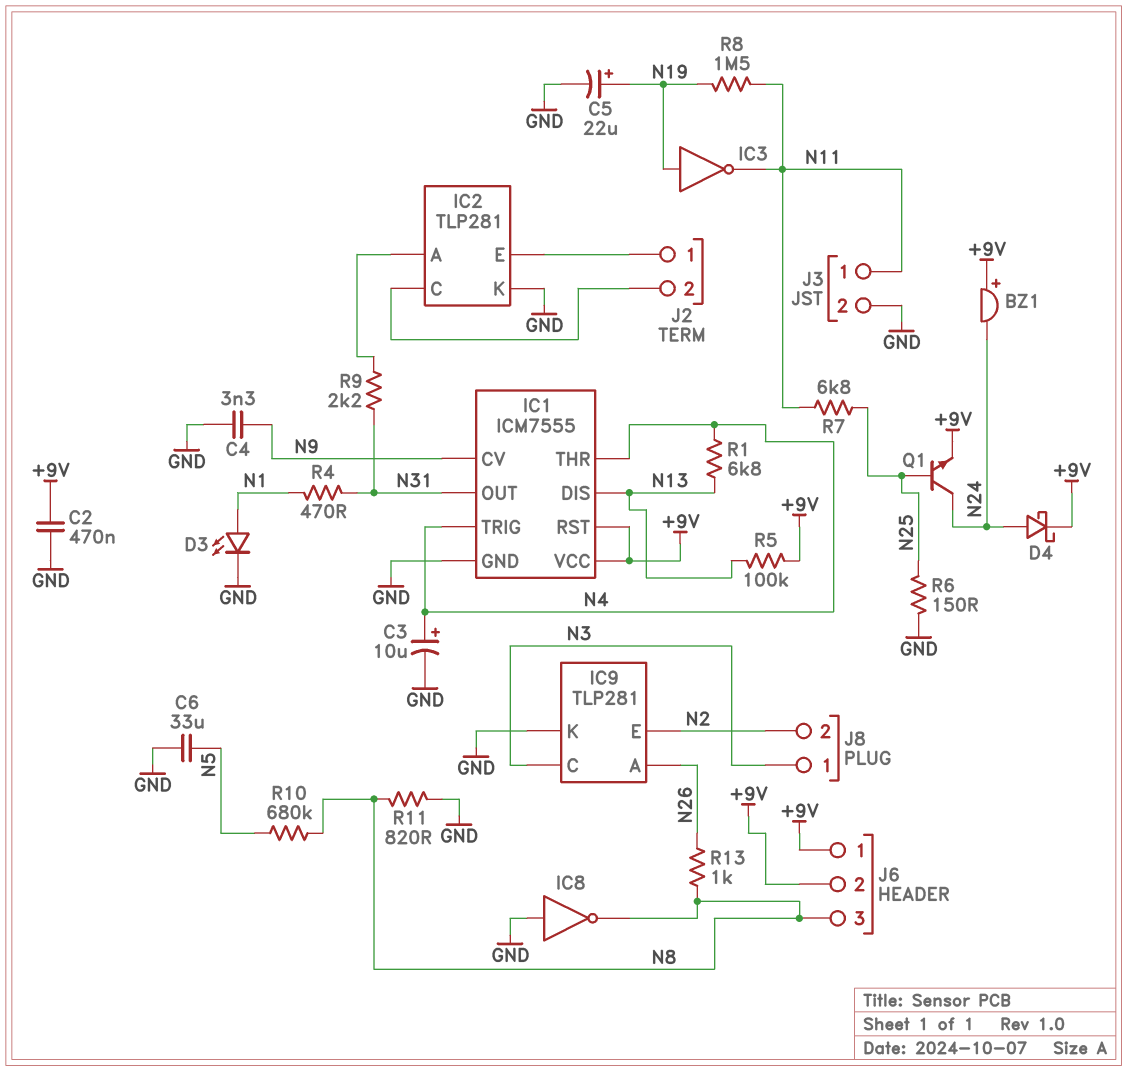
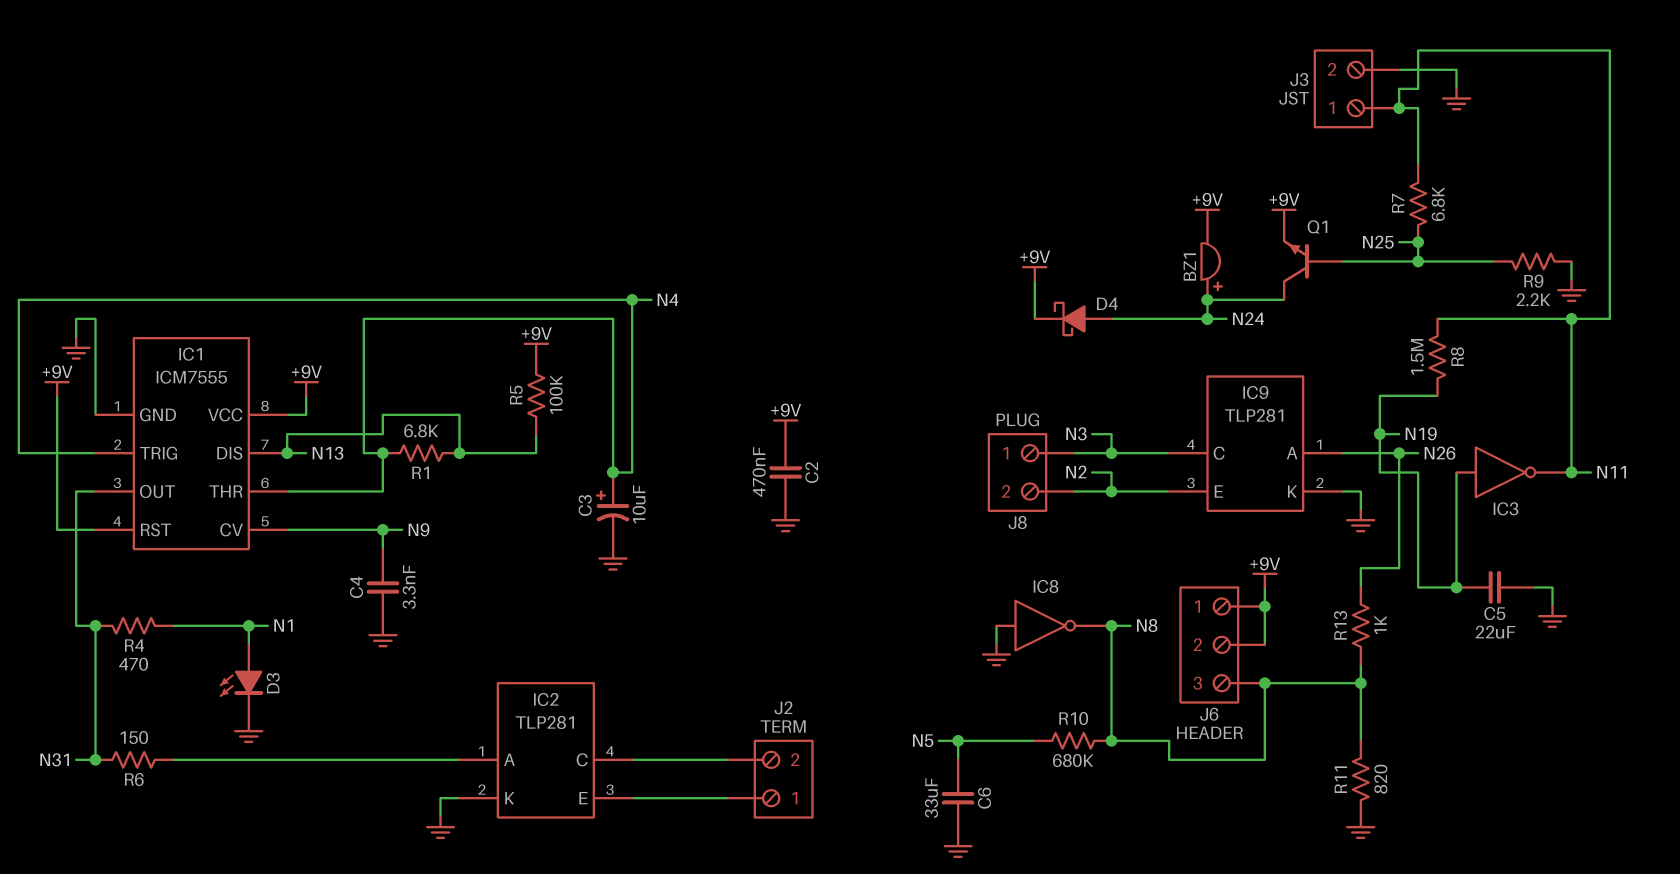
BZ1: buzzer (plus +9V, minus N24) -> buzzer (plus N24, minus +9V)
C5: 22uF (plus N19, minus GND) -> 22uF (GND, N19)
R6: 150 (GND, N25) -> 150 (IC2/A, N31)
R9: 2.2k (IC2/A, N31) -> 2.2k (GND, N25)

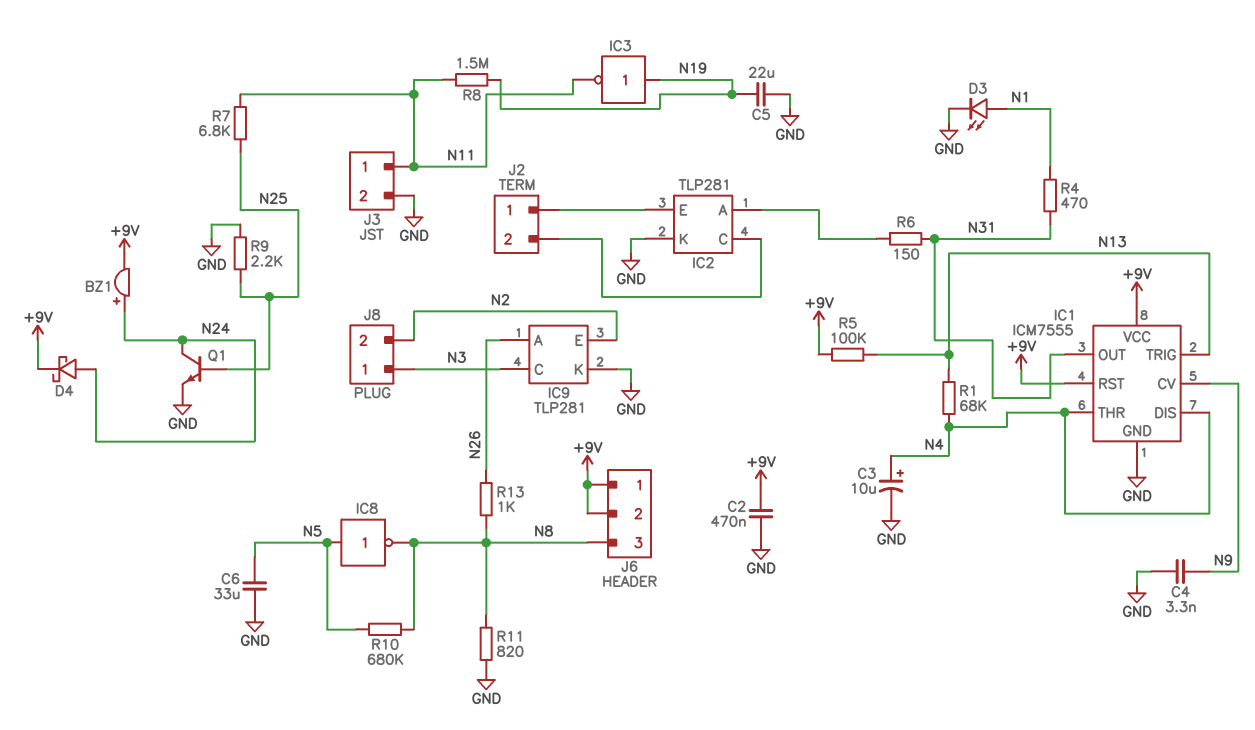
IC1 pin DIS: N13 -> N4
IC1 pin TRIG: N4 -> N13
IC8: NOT (in GND, out N8) -> NOT (in N5, out N8)
Q1: NPN (B N25, C N24, E +9V) -> NPN (B N25, C N24, E GND)
R1: 6.8k (N4, N13) -> 68k (N4, N13)

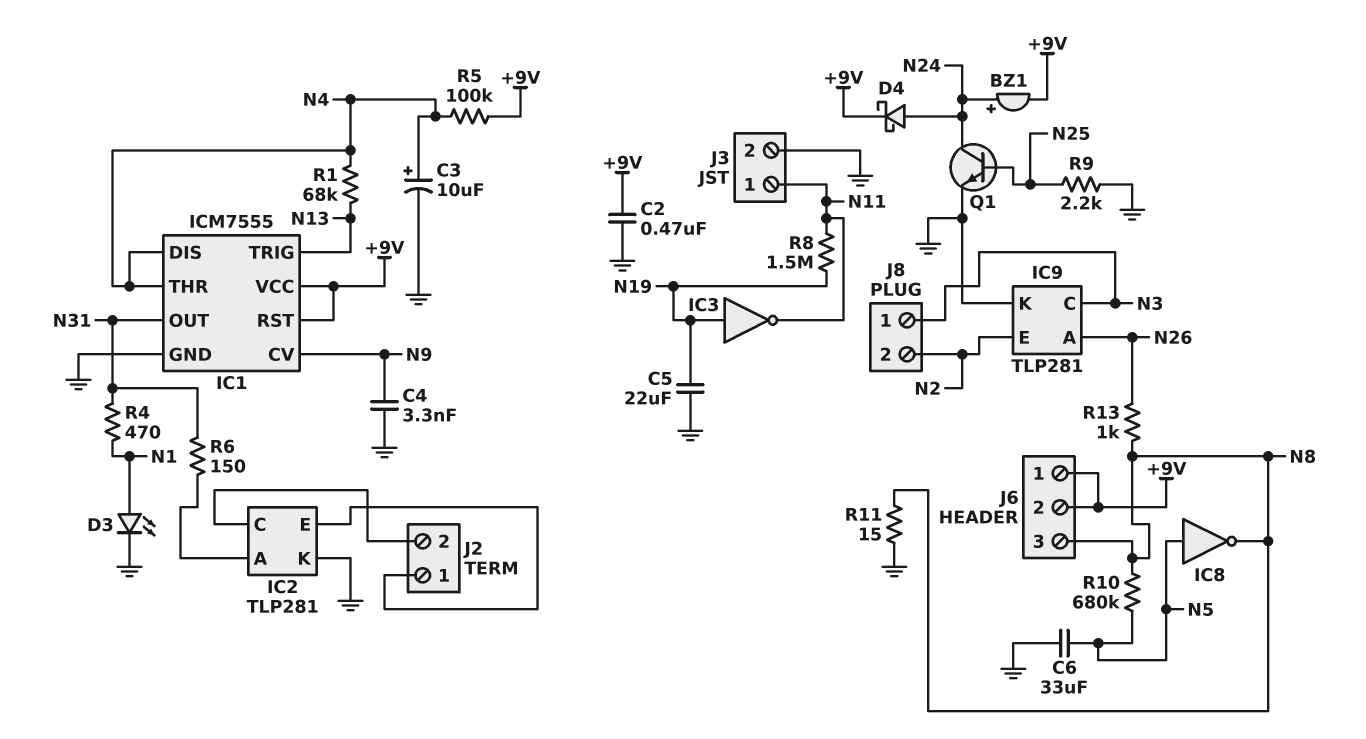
R5: 100k (+9V, N13) -> 100k (+9V, N4)
R7: 6.8k (N11, N25) -> none
R11: 820 (GND, N8) -> 15 (GND, N8)

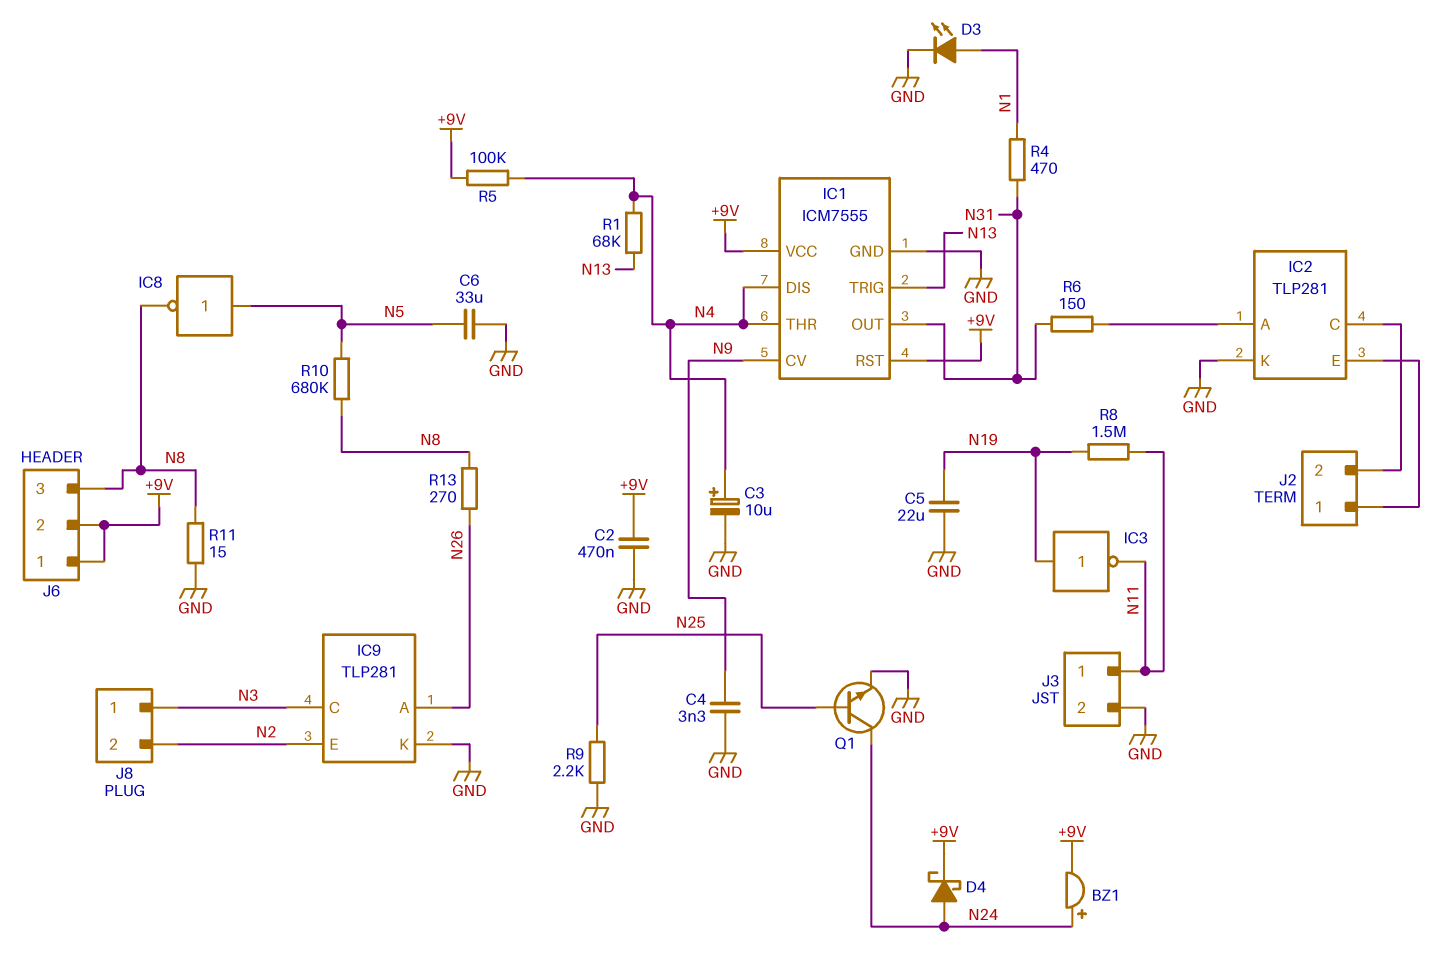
R13: 1k (N8, N26) -> 270 (N8, N26)

